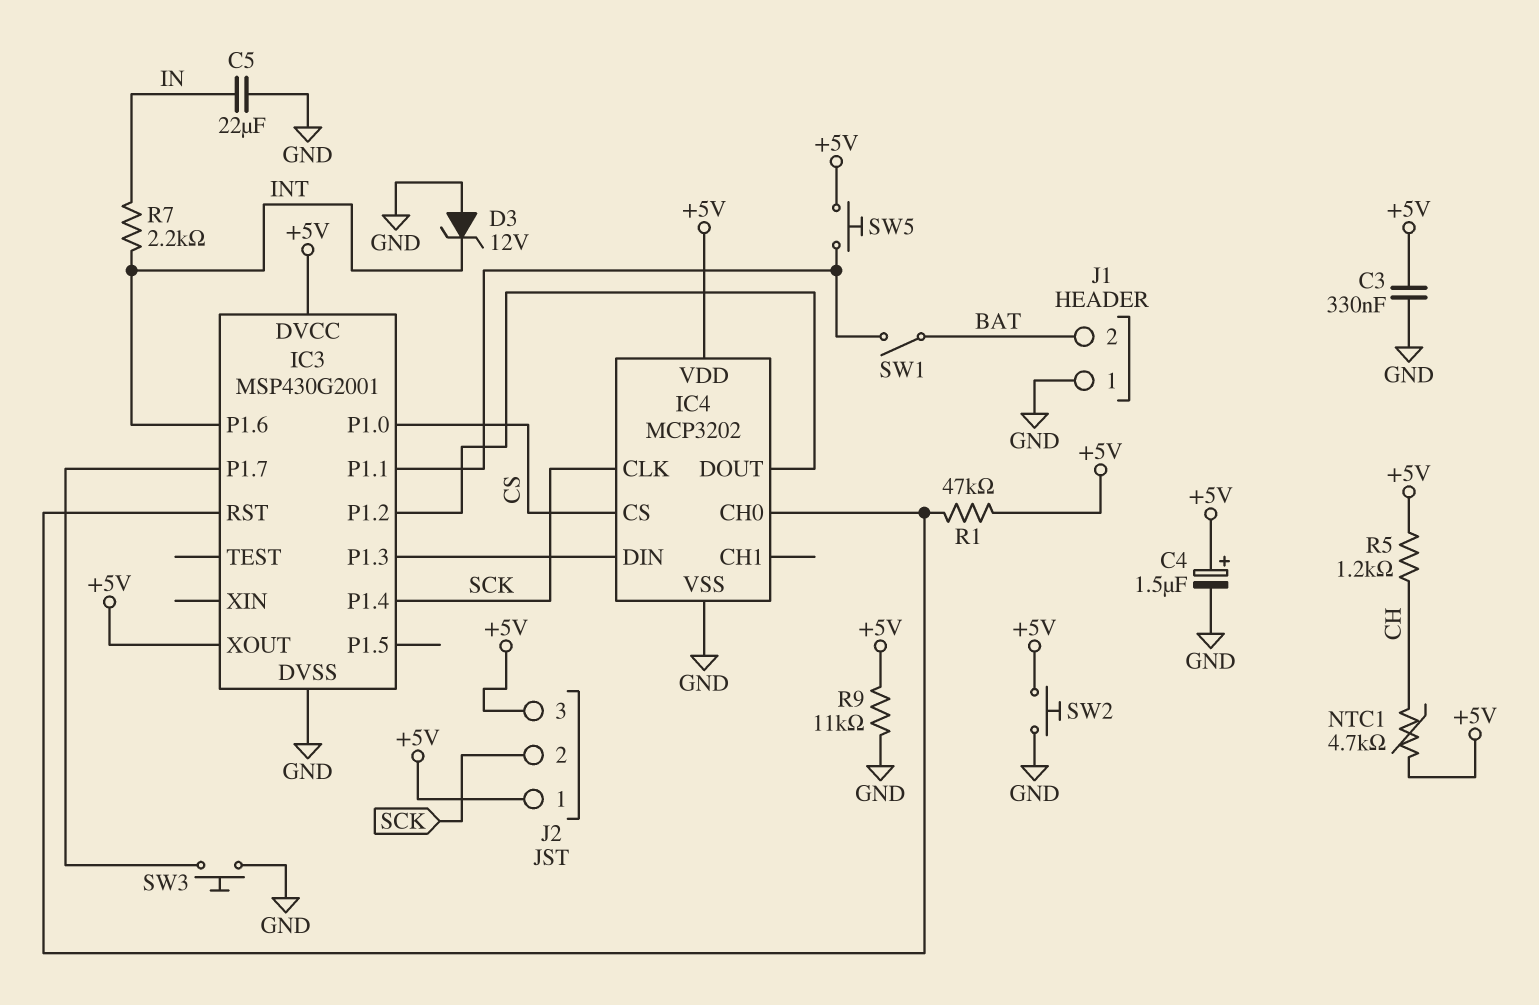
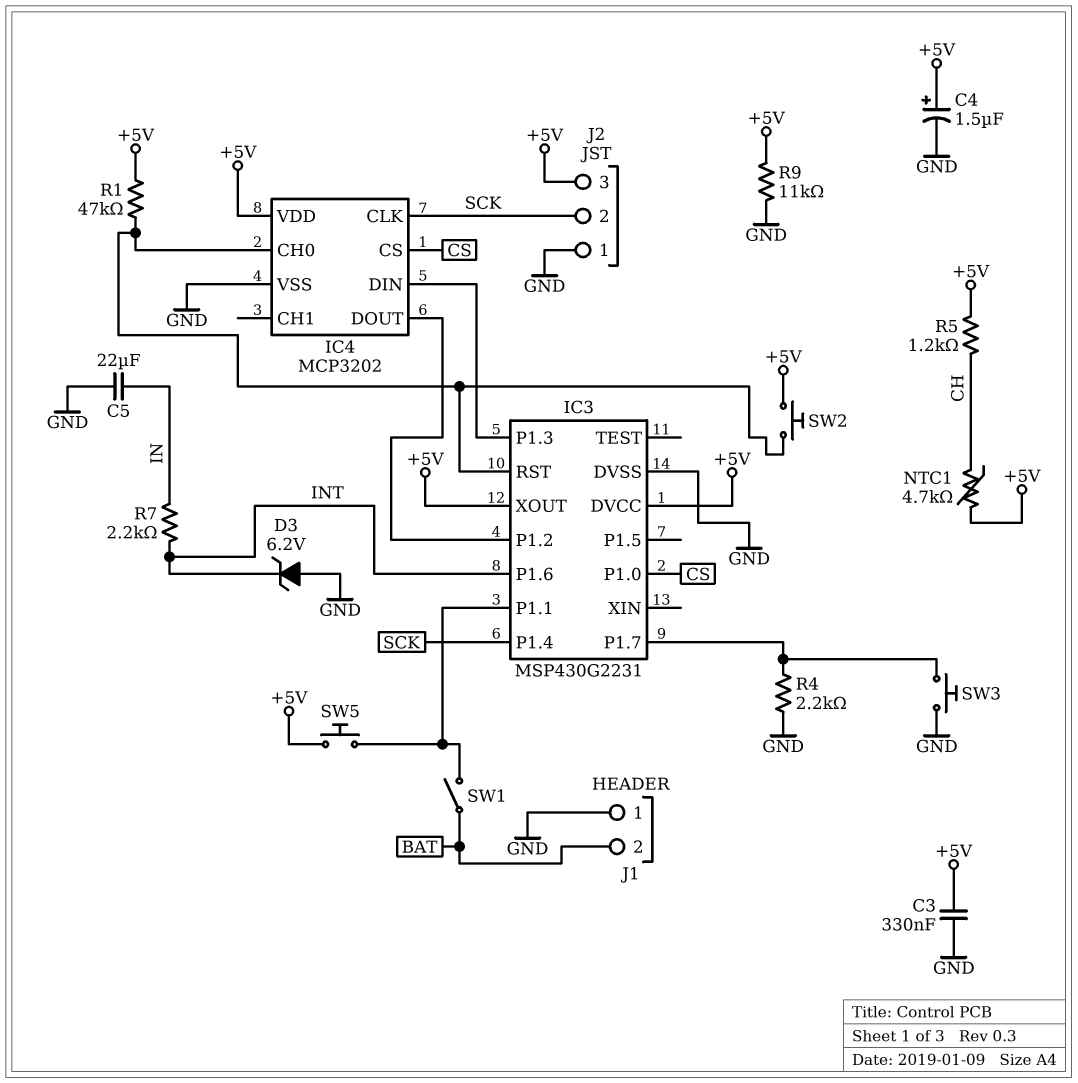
D3: zener 12V (A GND, K INT) -> zener 6.2V (A GND, K INT)
IC3: MSP430G2001 -> MSP430G2231
J2 pin 1: +5V -> GND
R4: none -> 2.2k (GND, IC3/P1.7)
SW2: button (+5V, GND) -> button (+5V, IC3/RST)

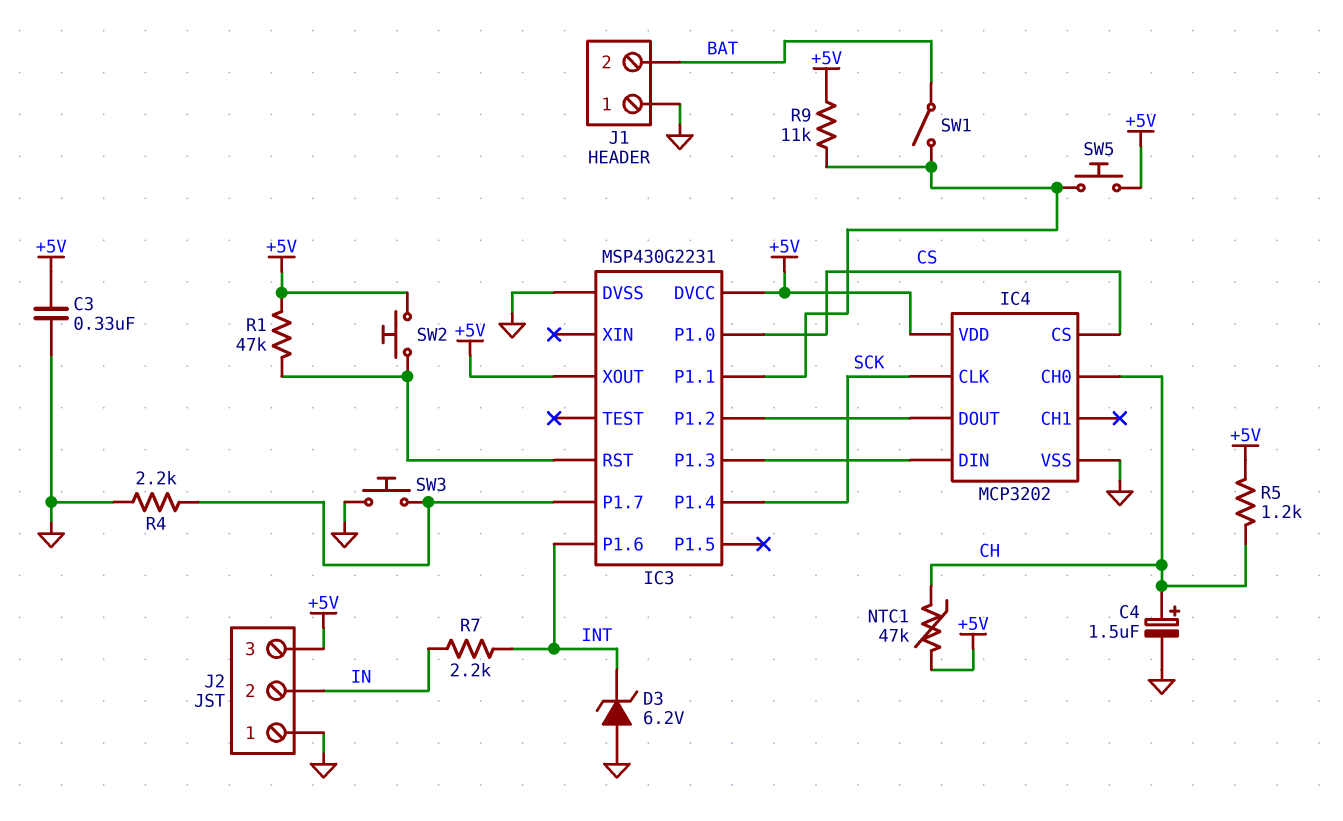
C4: 1.5uF (plus +5V, minus GND) -> 1.5uF (plus CH, minus GND)
C5: 22uF (GND, IN) -> none
IC4 pin CH0: IC3/RST -> CH
J2 pin 2: SCK -> IN
NTC1: 4.7k (+5V, CH) -> 47k (+5V, CH)
R9: 11k (+5V, GND) -> 11k (+5V, IC3/P1.1)

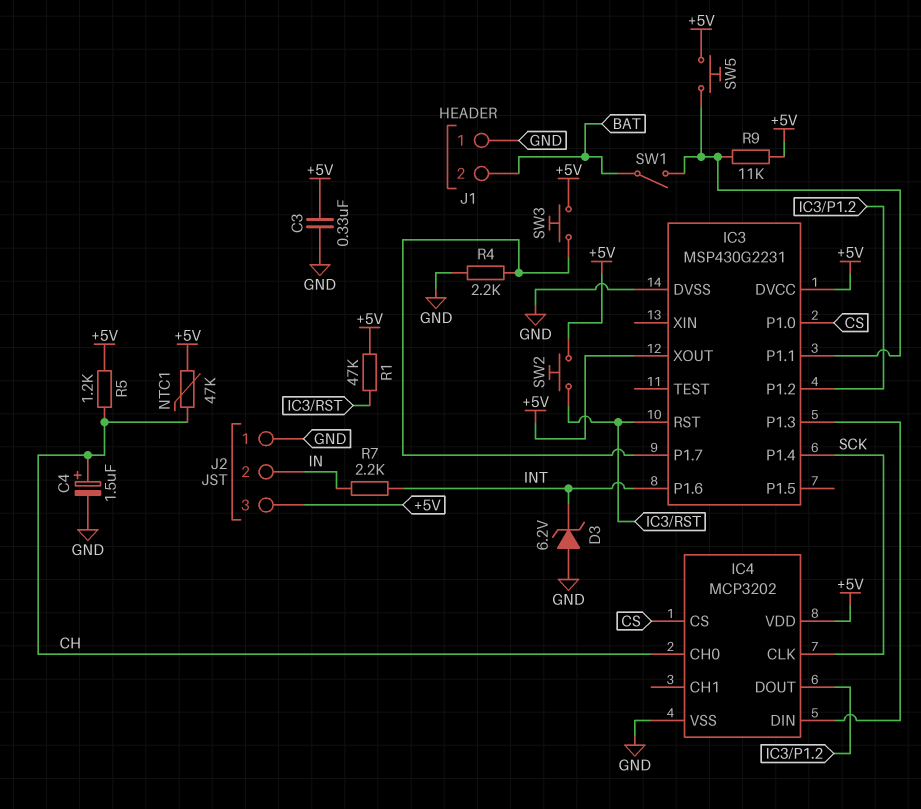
SW3: button (GND, IC3/P1.7) -> button (+5V, IC3/P1.7)

